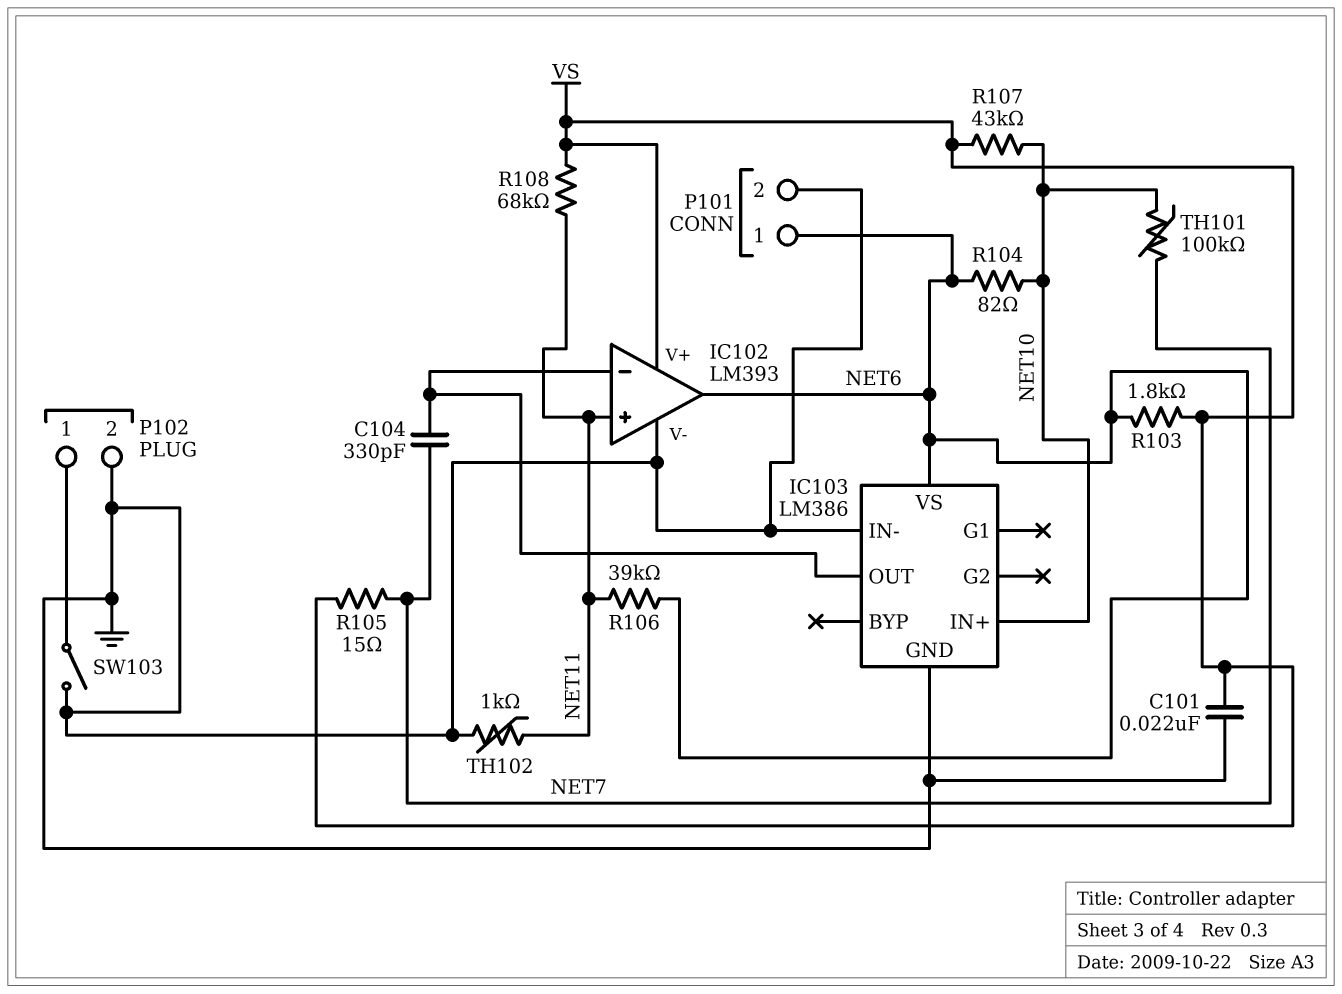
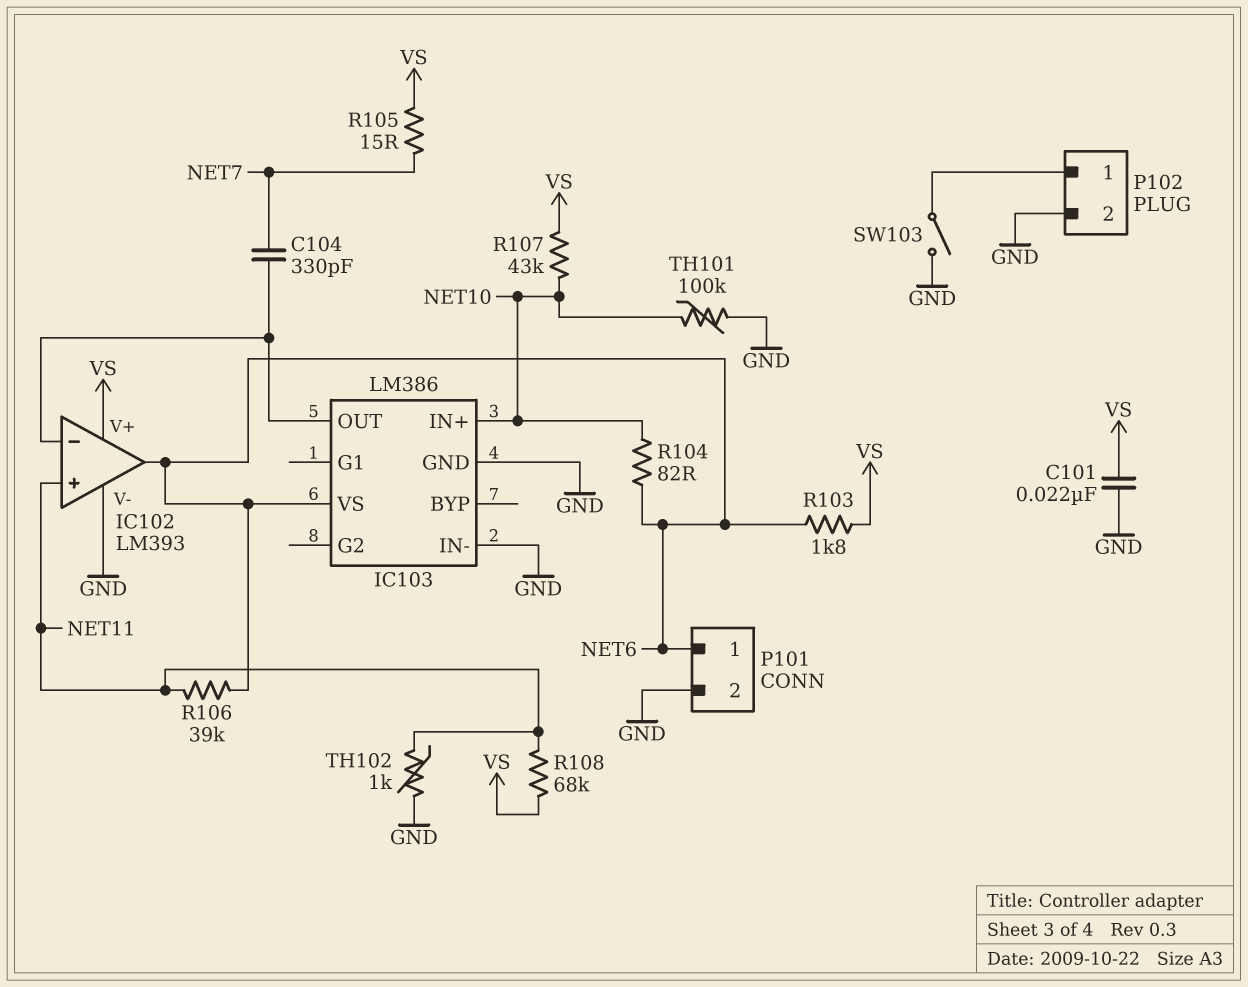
TH101: 100k (NET7, NET10) -> 100k (GND, NET10)

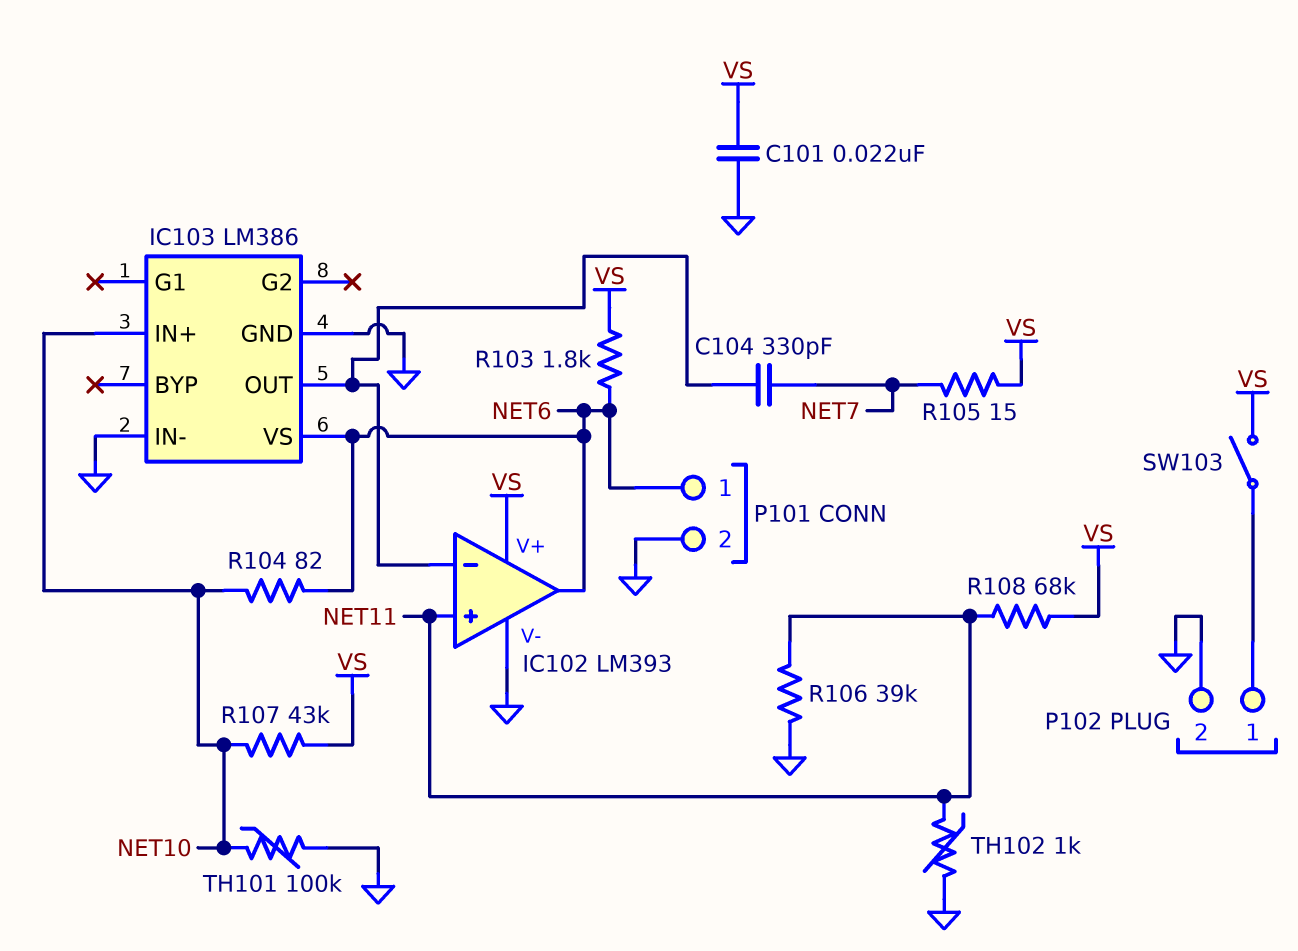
R106: 39k (NET6, NET11) -> 39k (GND, NET11)
SW103: switch (GND, P102/1) -> switch (P102/1, VS)

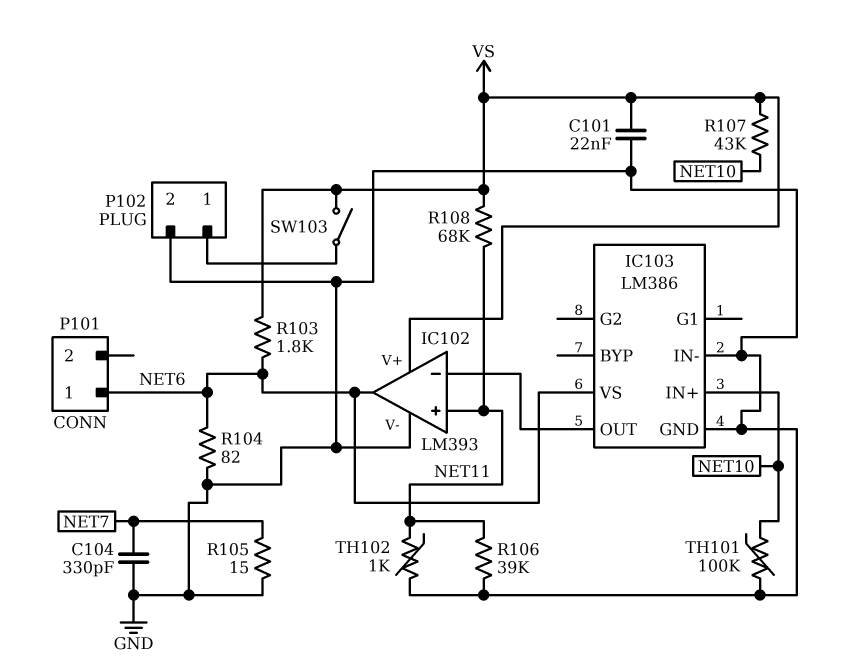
C104: 330pF (IC102/in-, NET7) -> 330pF (GND, NET7)
P101 pin 2: GND -> none
R104: 82 (NET6, NET10) -> 82 (GND, NET6)
R105: 15 (NET7, VS) -> 15 (GND, NET7)

